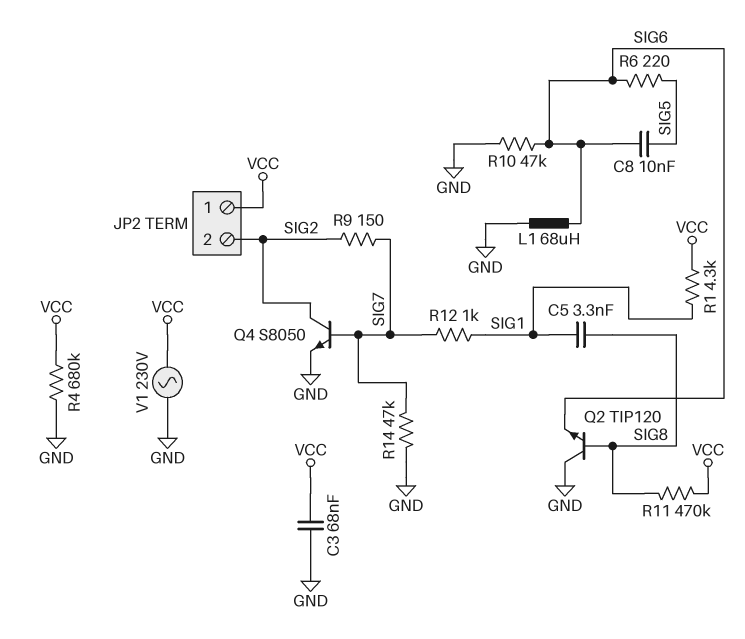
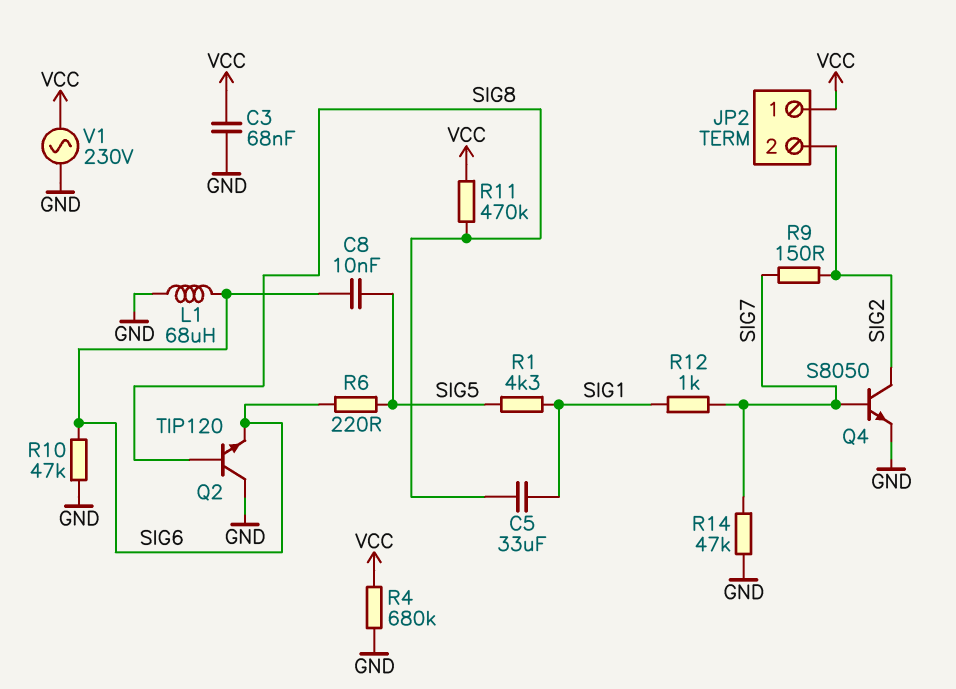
C5: 3.3nF (SIG1, SIG8) -> 33uF (SIG1, SIG8)
R1: 4.3k (SIG1, VCC) -> 4.3k (SIG1, SIG5)

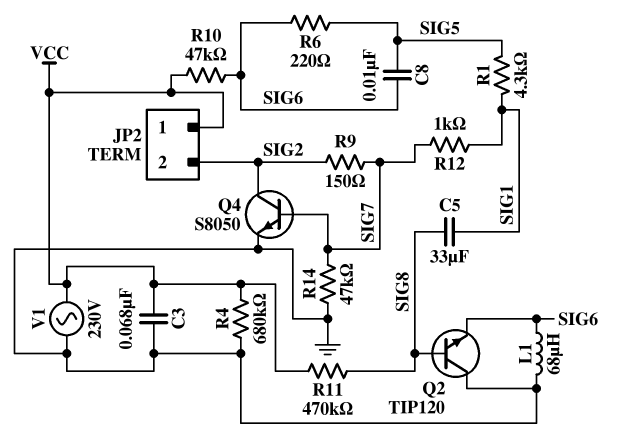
R10: 47k (GND, SIG6) -> 47k (SIG6, VCC)

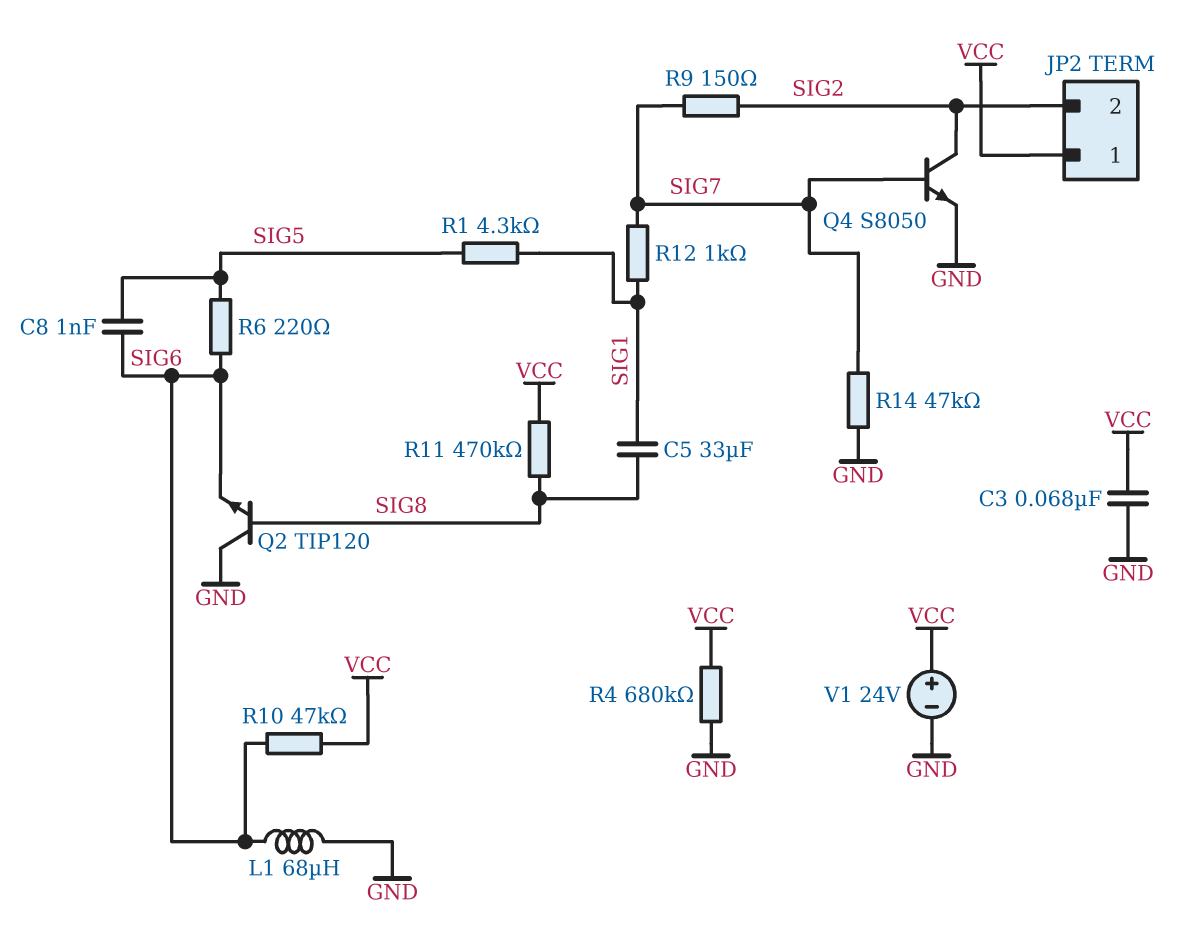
C8: 10nF (SIG5, SIG6) -> 1nF (SIG5, SIG6)
V1: AC 230V (GND, VCC) -> 24V (plus VCC, minus GND)

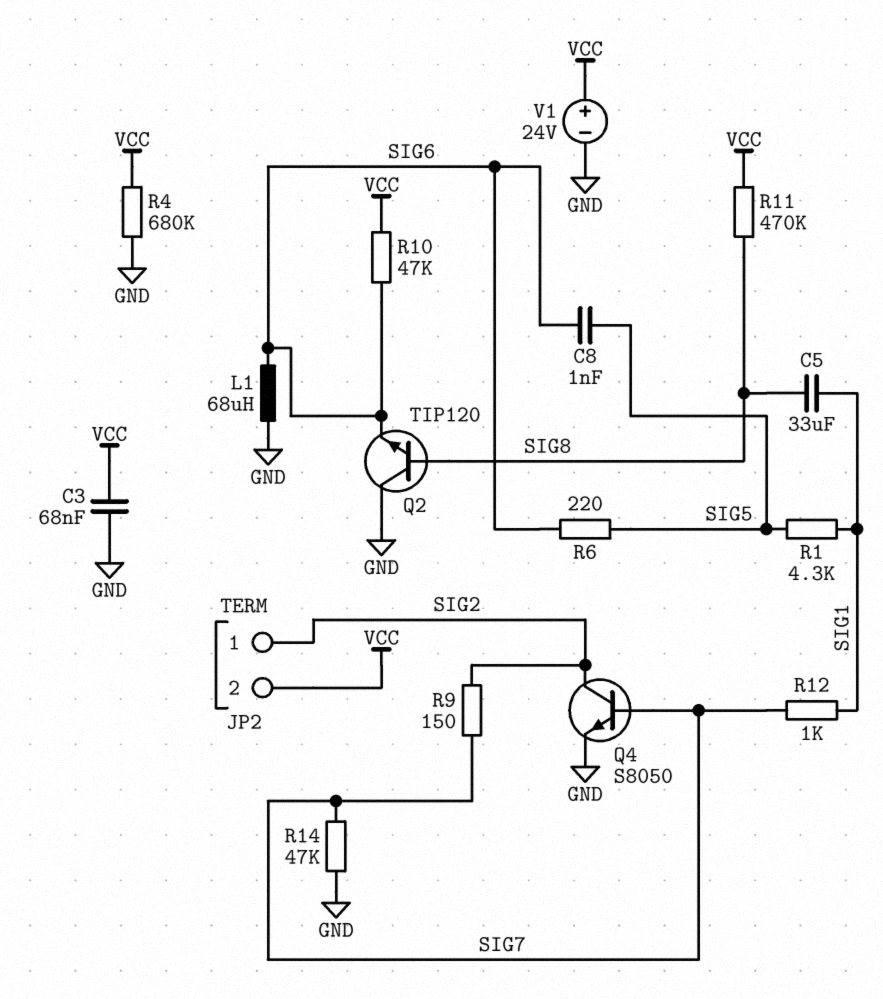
JP2 pin 1: VCC -> SIG2
JP2 pin 2: SIG2 -> VCC

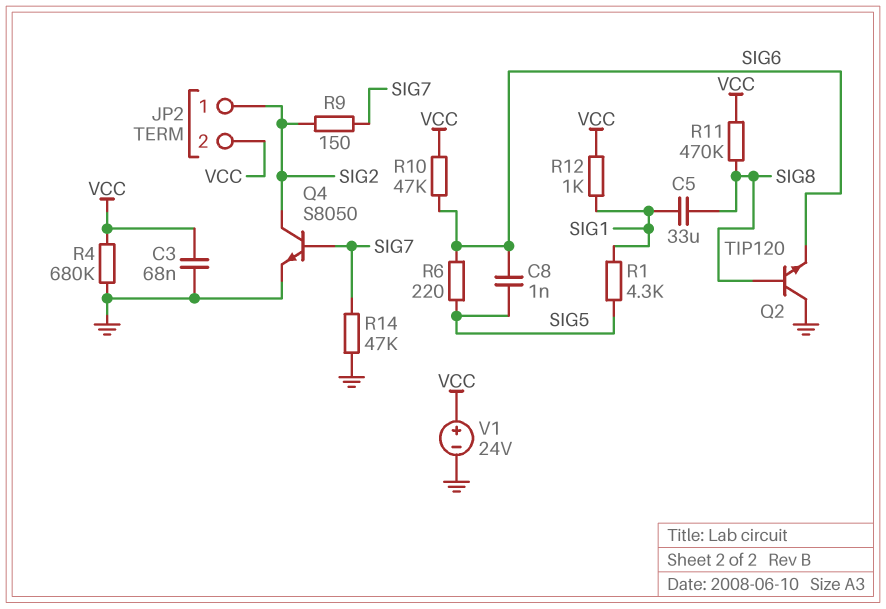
L1: 68uH (GND, SIG6) -> none
R12: 1k (SIG1, SIG7) -> 1k (SIG1, VCC)

